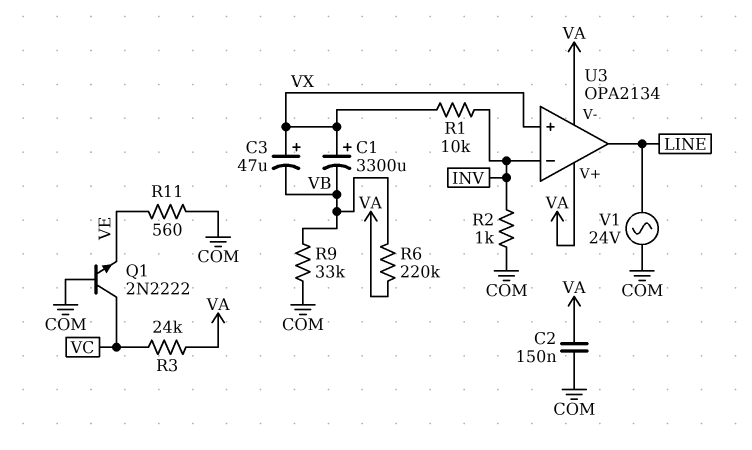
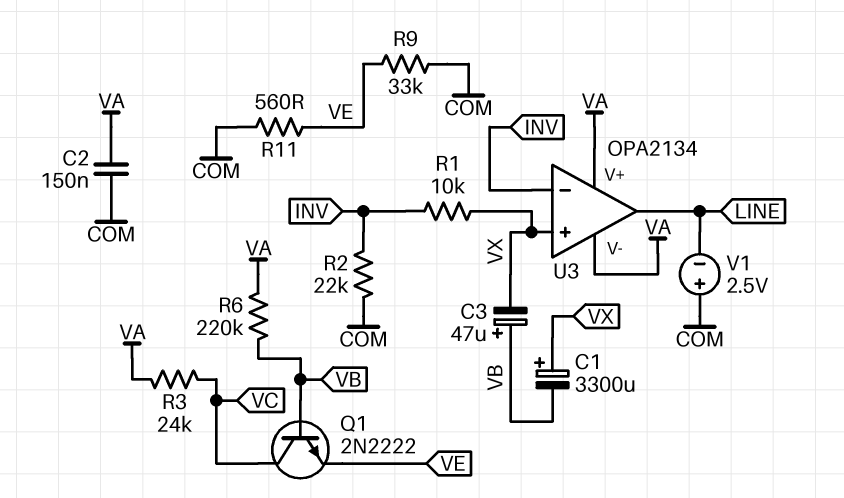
C3: 47uF (plus VX, minus VB) -> 47uF (plus VB, minus VX)
Q1: NPN 2N2222 (B COM, C VC, E VE) -> NPN 2N2222 (B VB, C VC, E VE)
R2: 1k (COM, INV) -> 22k (COM, INV)
R9: 33k (COM, VB) -> 33k (COM, VE)
V1: AC 24V (COM, LINE) -> 2.5V (plus COM, minus LINE)

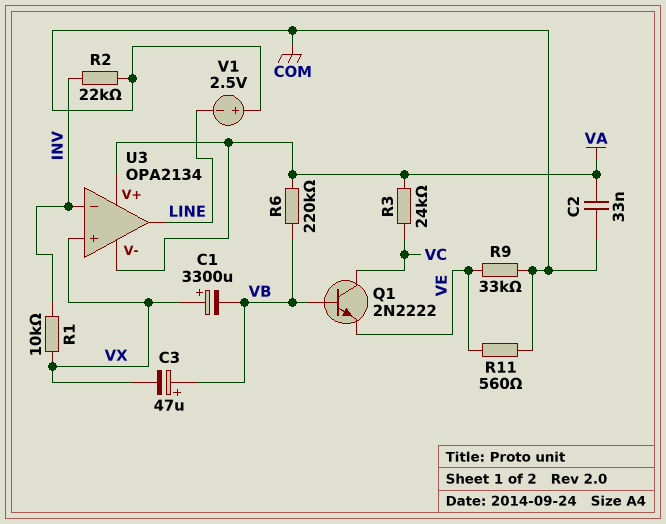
C2: 150nF (COM, VA) -> 33nF (COM, VA)

